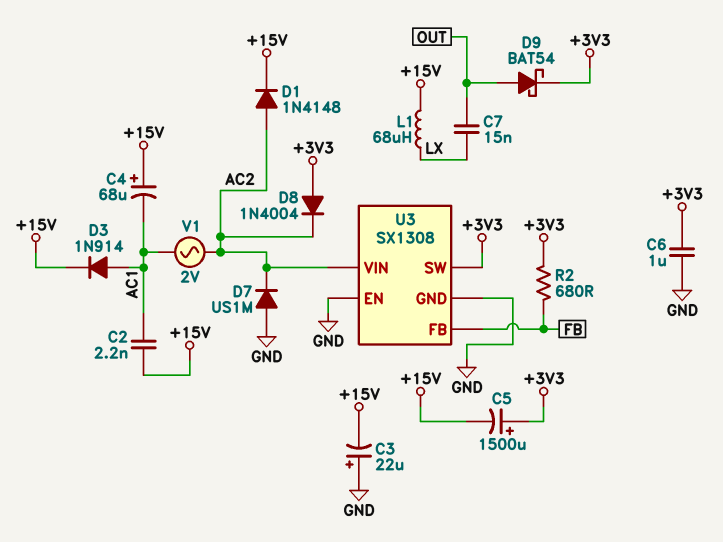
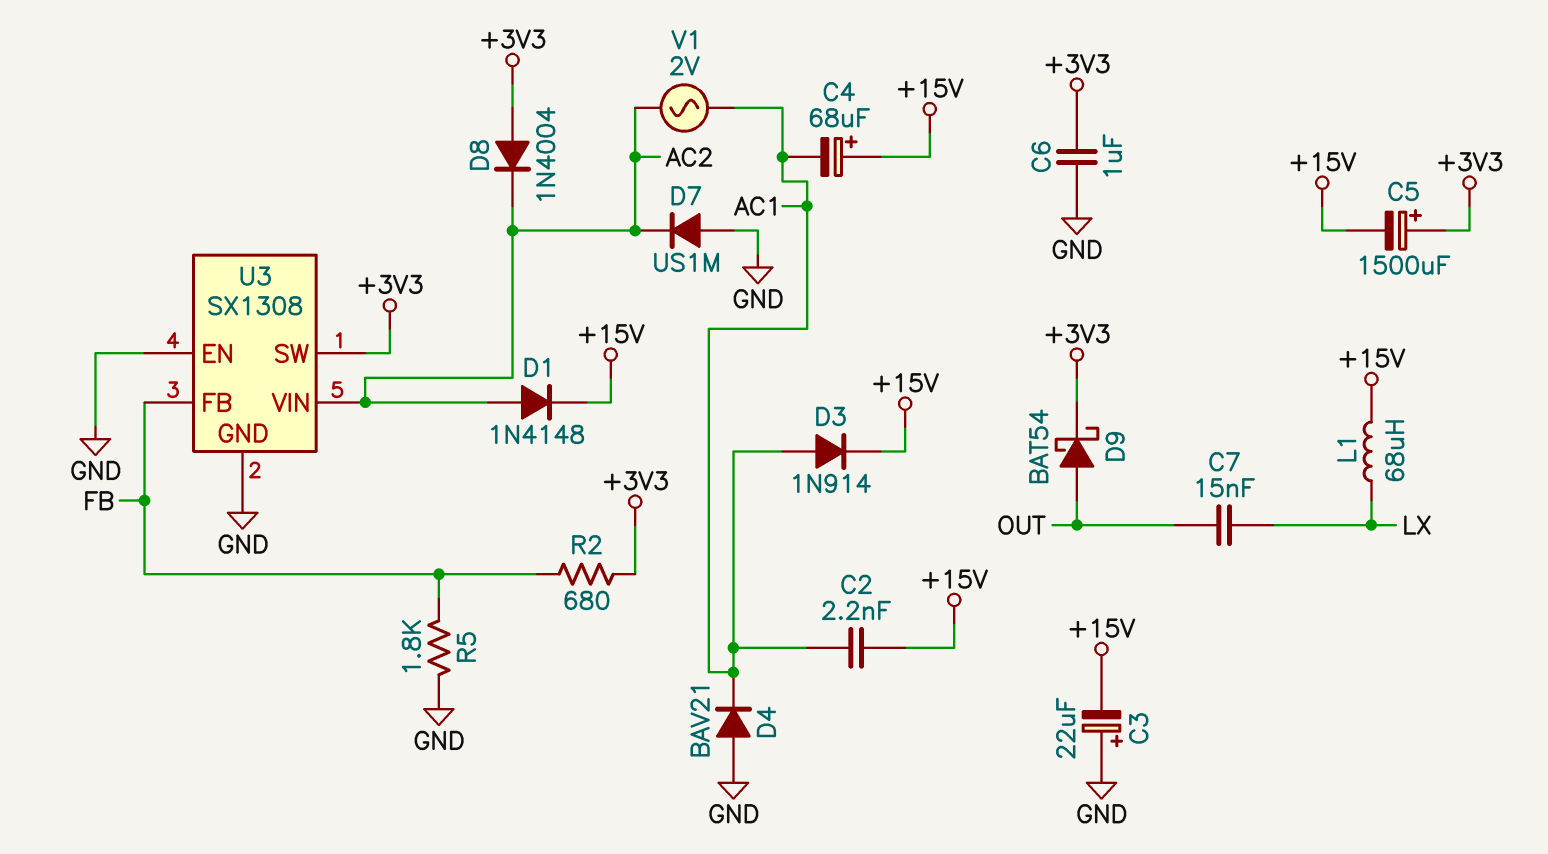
D4: none -> diode BAV21 (A GND, K AC1)
R5: none -> 1.8k (FB, GND)

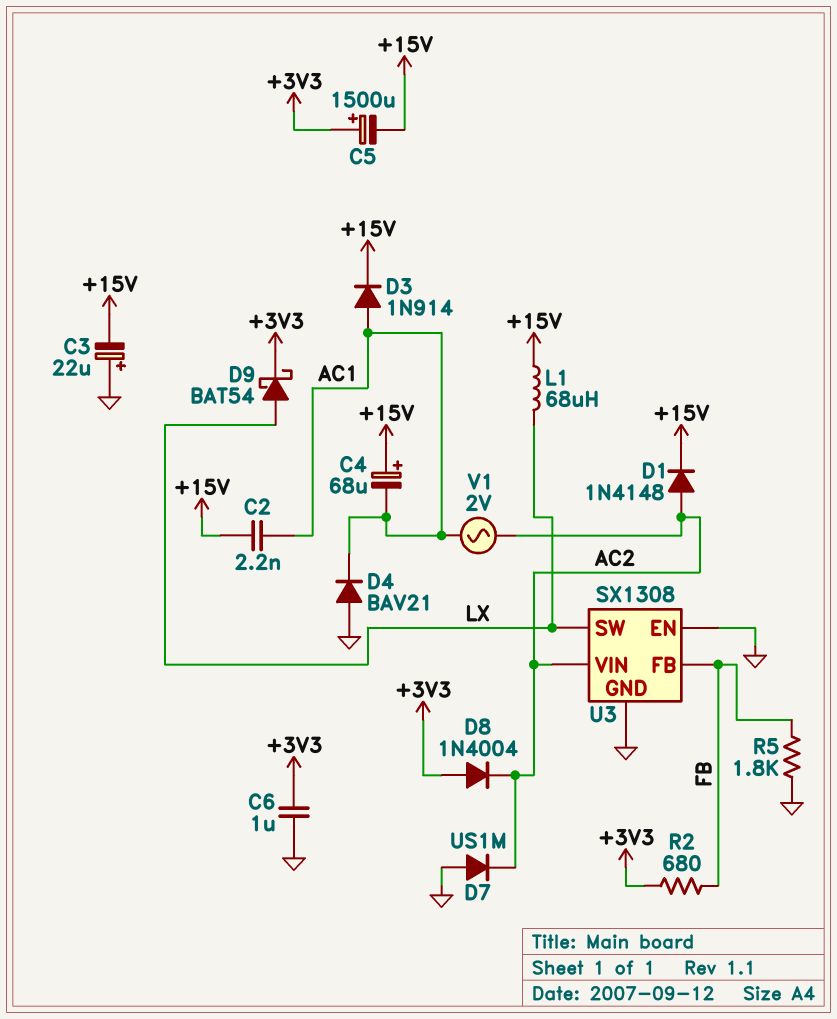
C7: 15nF (LX, OUT) -> none
D9: schottky BAT54 (A OUT, K +3V3) -> schottky BAT54 (A LX, K +3V3)
U3 pin SW: +3V3 -> LX

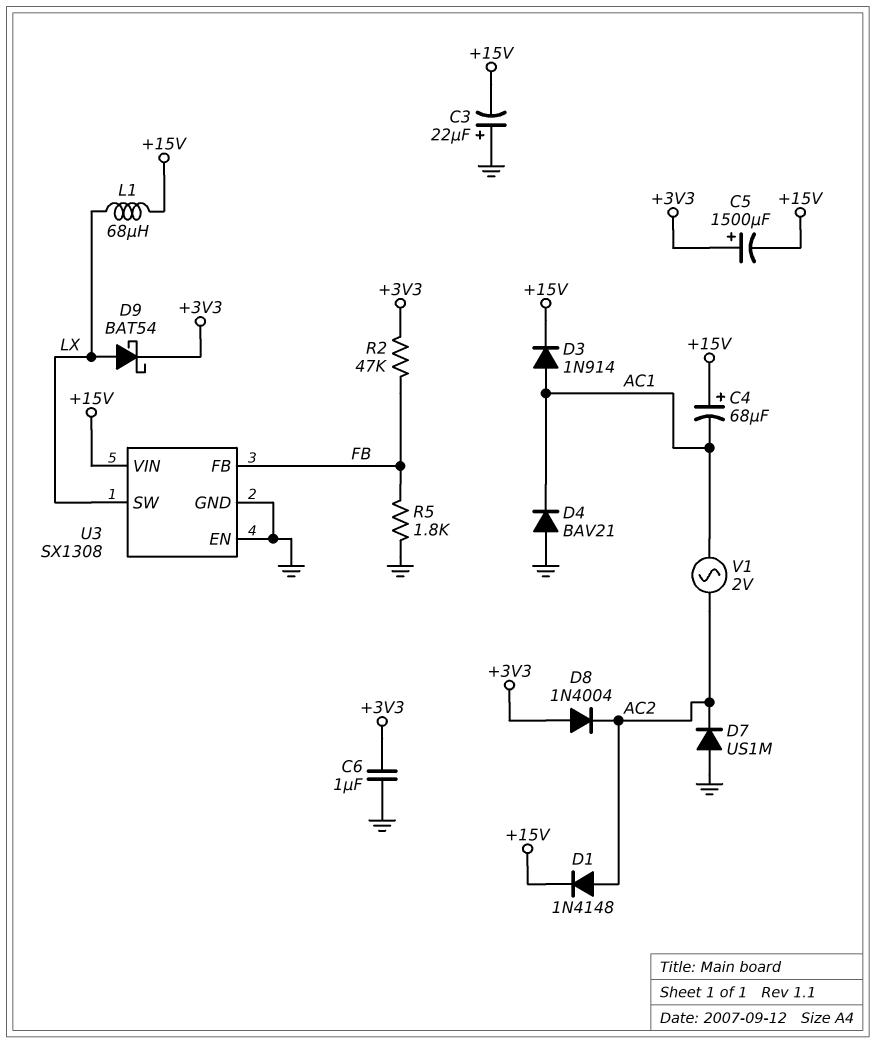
C2: 2.2nF (+15V, AC1) -> none
R2: 680 (+3V3, FB) -> 47k (+3V3, FB)
U3 pin VIN: AC2 -> +15V

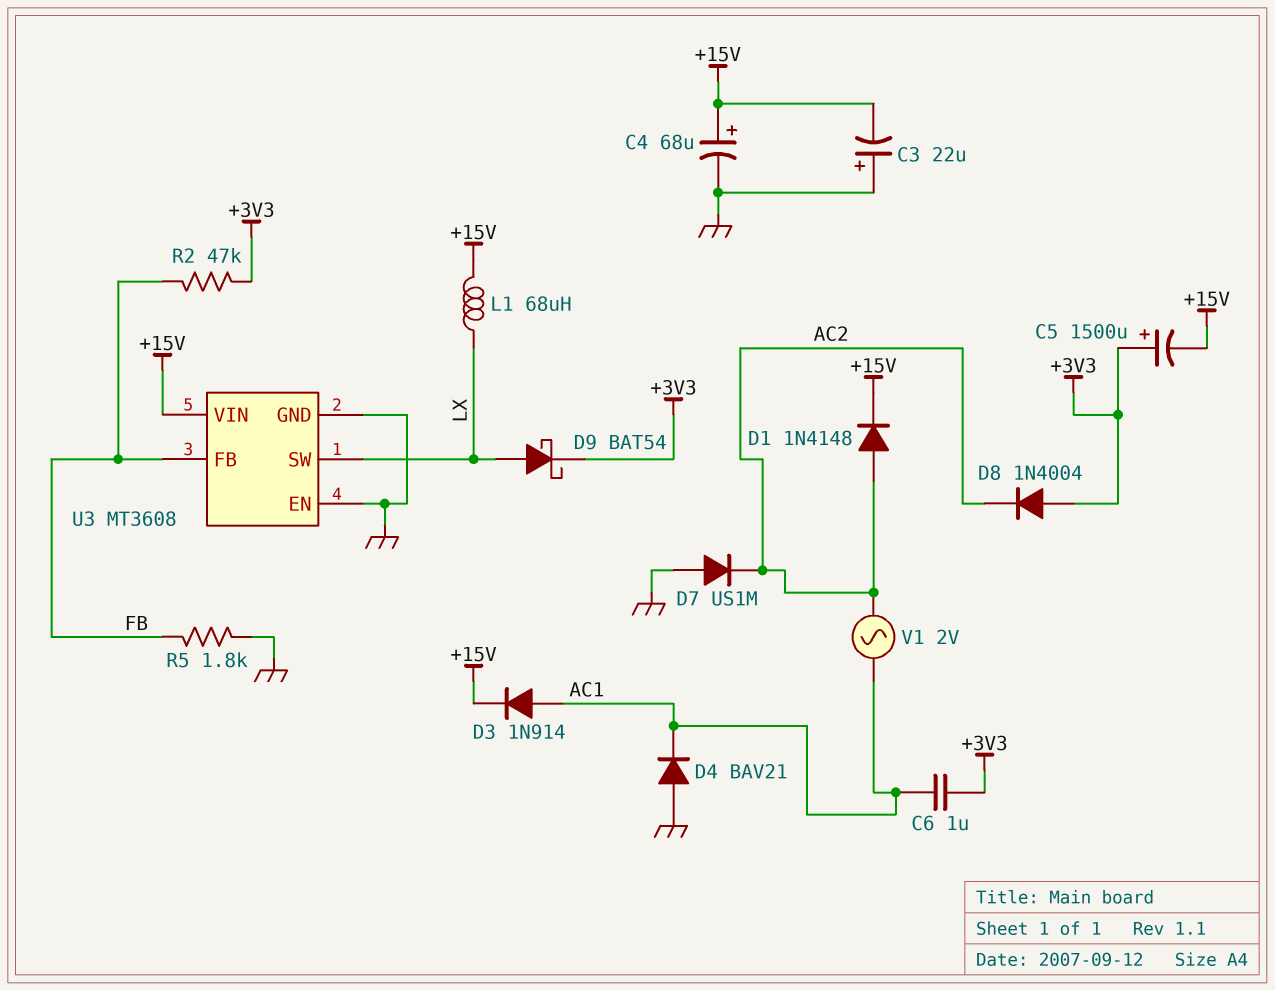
C4: 68uF (plus +15V, minus AC1) -> 68uF (plus +15V, minus GND)
C6: 1uF (+3V3, GND) -> 1uF (+3V3, AC1)
U3: SX1308 -> MT3608

